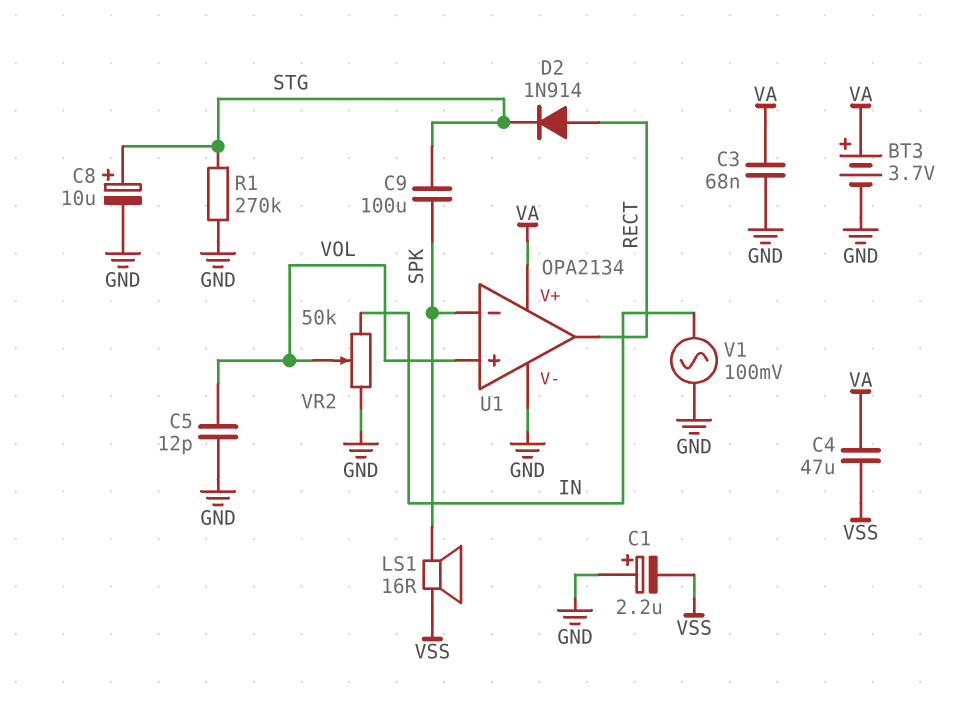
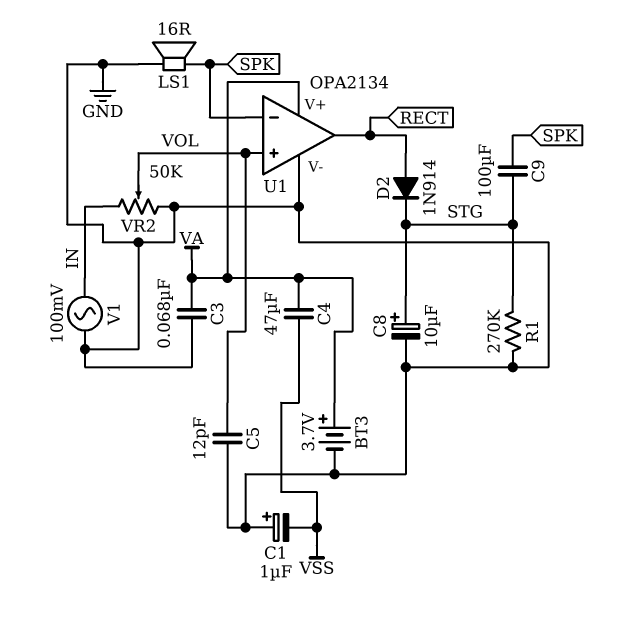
C1: 2.2uF (plus GND, minus VSS) -> 1uF (plus GND, minus VSS)
LS1: speaker 16R (SPK, VSS) -> speaker 16R (GND, SPK)

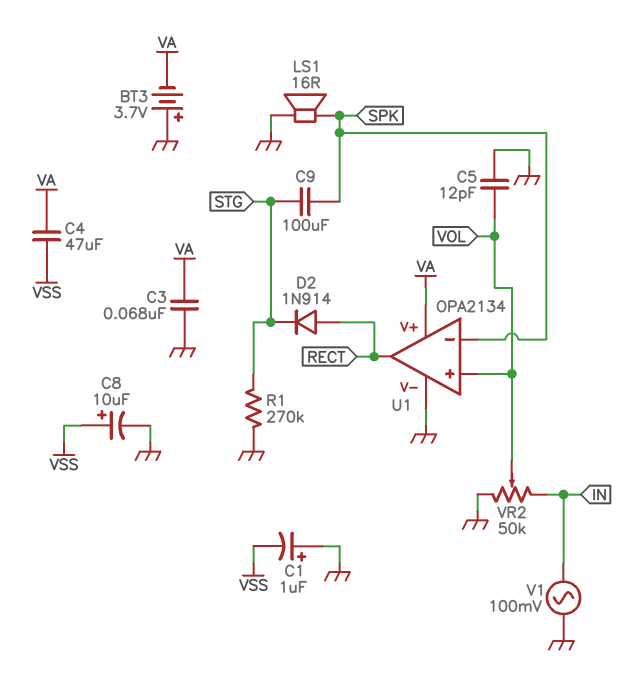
BT3: 3.7V (plus VA, minus GND) -> 3.7V (plus GND, minus VA)
C8: 10uF (plus STG, minus GND) -> 10uF (plus VSS, minus GND)

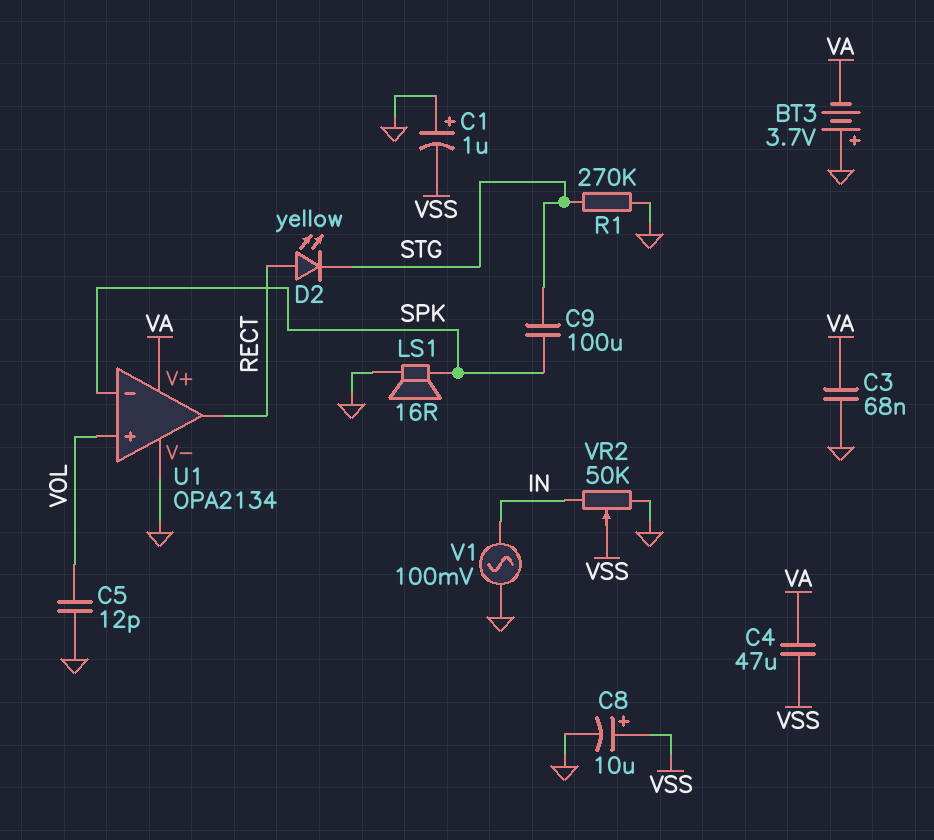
D2: diode 1N914 (A RECT, K STG) -> LED yellow (A RECT, K STG)
VR2: 50k (GND, IN, wiper VOL) -> 50k (GND, IN, wiper VSS)

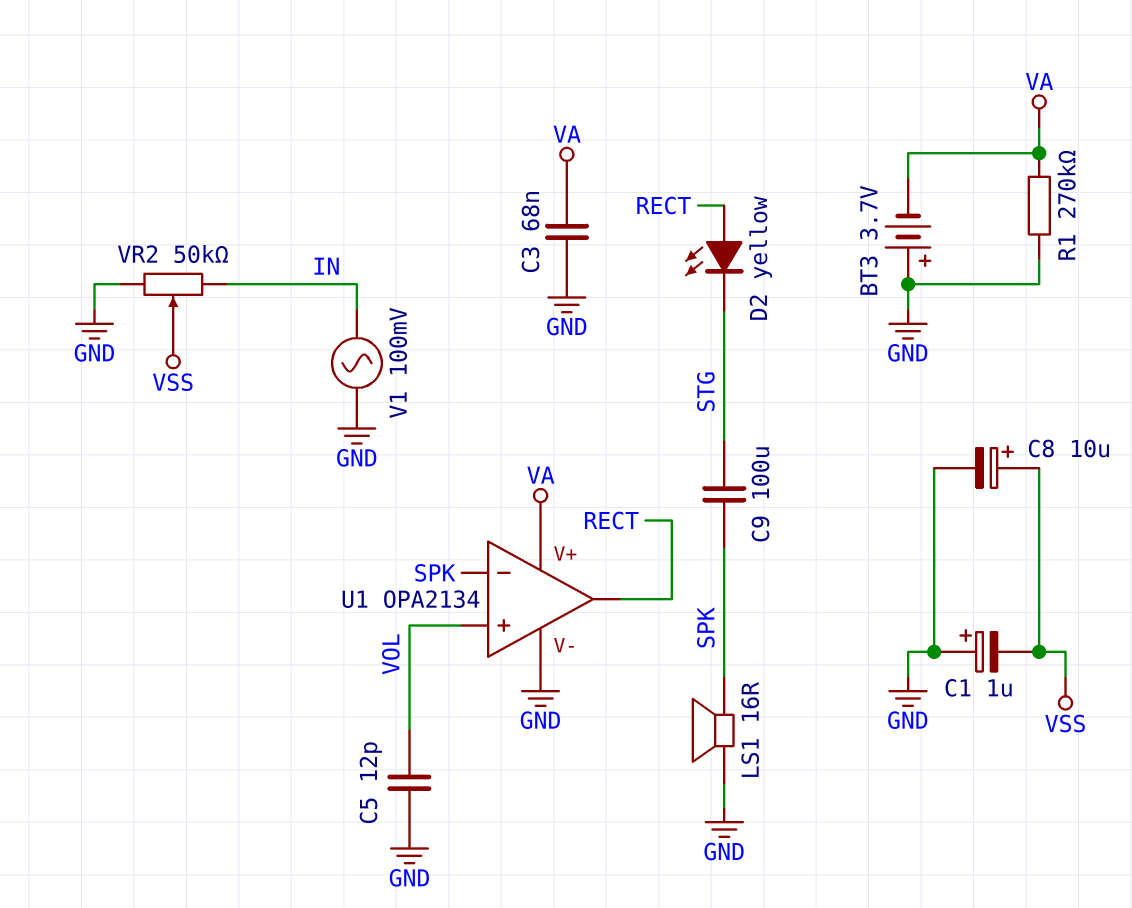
C4: 47uF (VA, VSS) -> none
R1: 270k (GND, STG) -> 270k (GND, VA)

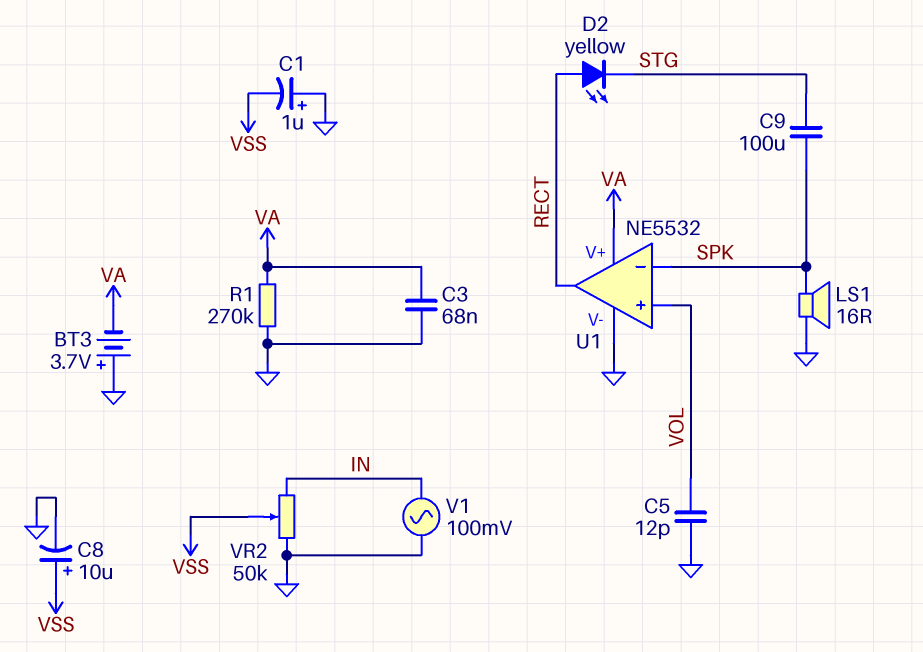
U1: OPA2134 -> NE5532

